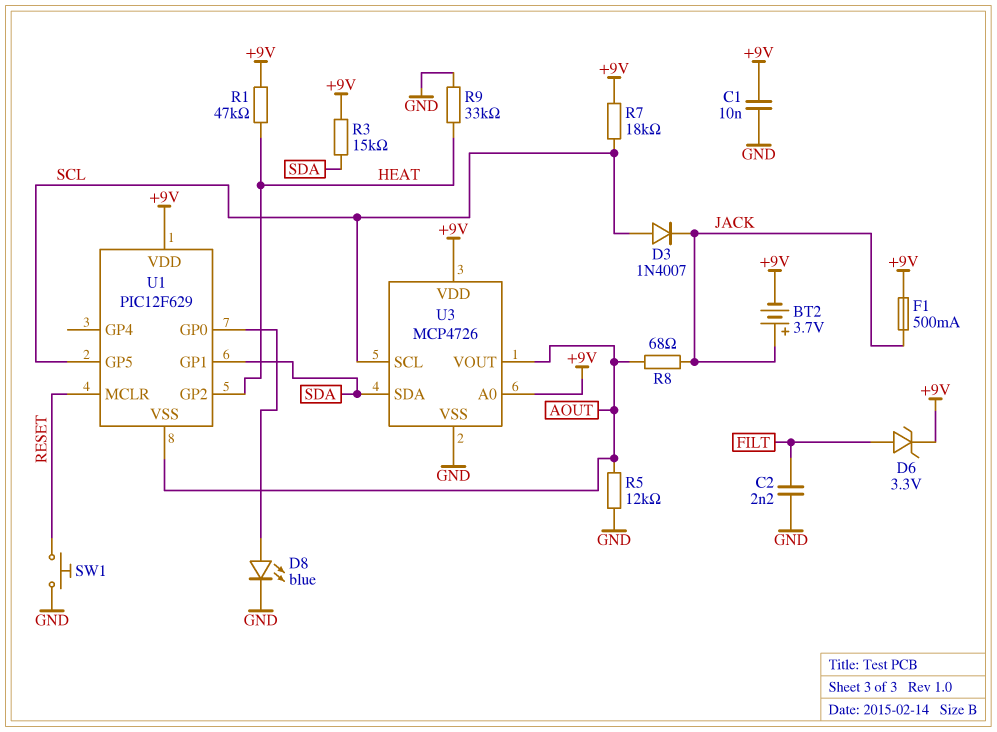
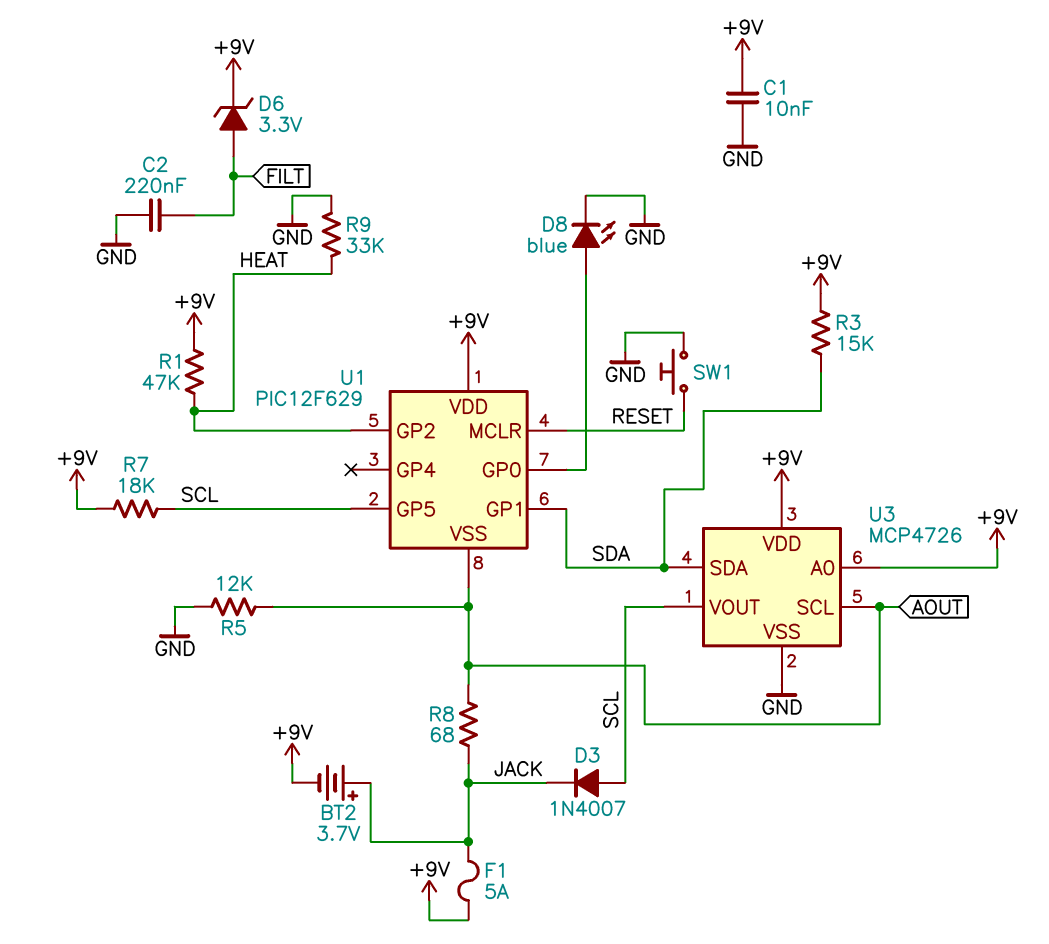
C2: 2.2nF (FILT, GND) -> 220nF (FILT, GND)
F1: 500mA (+9V, JACK) -> 5A (+9V, JACK)
U3 pin SCL: SCL -> AOUT
U3 pin VOUT: AOUT -> SCL

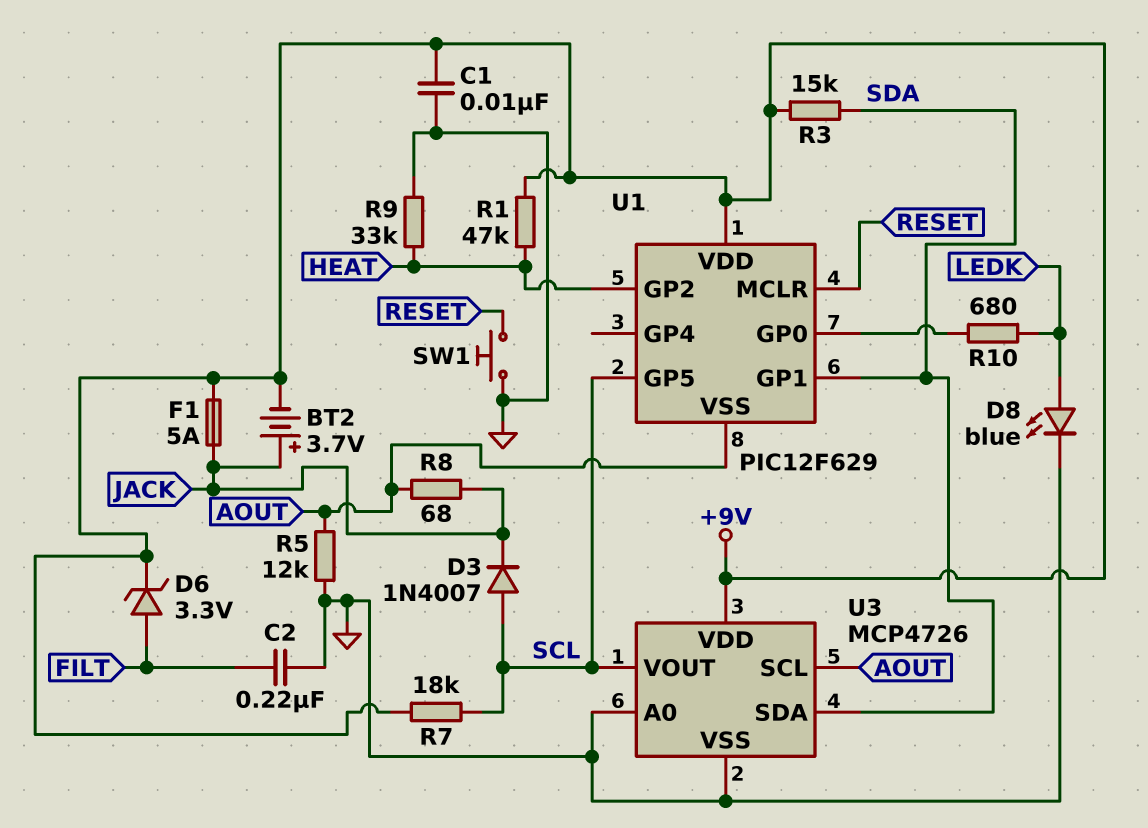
D8: LED blue (A U1/GP0, K GND) -> LED blue (A LEDK, K GND)
R10: none -> 680 (LEDK, U1/GP0)
U3 pin A0: +9V -> GND

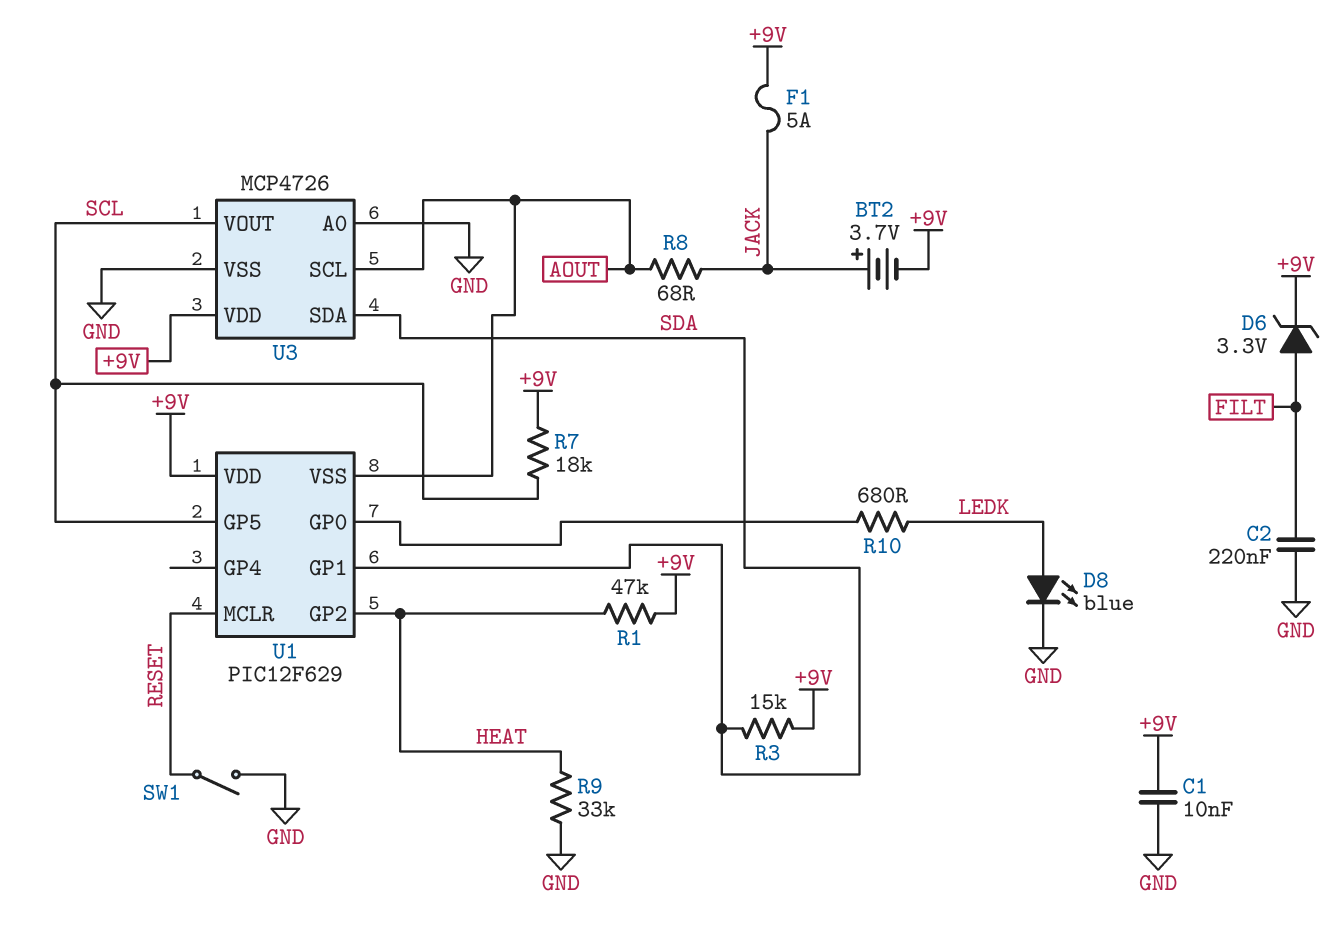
D3: diode 1N4007 (A SCL, K JACK) -> none
R5: 12k (AOUT, GND) -> none
SW1: button (GND, RESET) -> switch (GND, RESET)

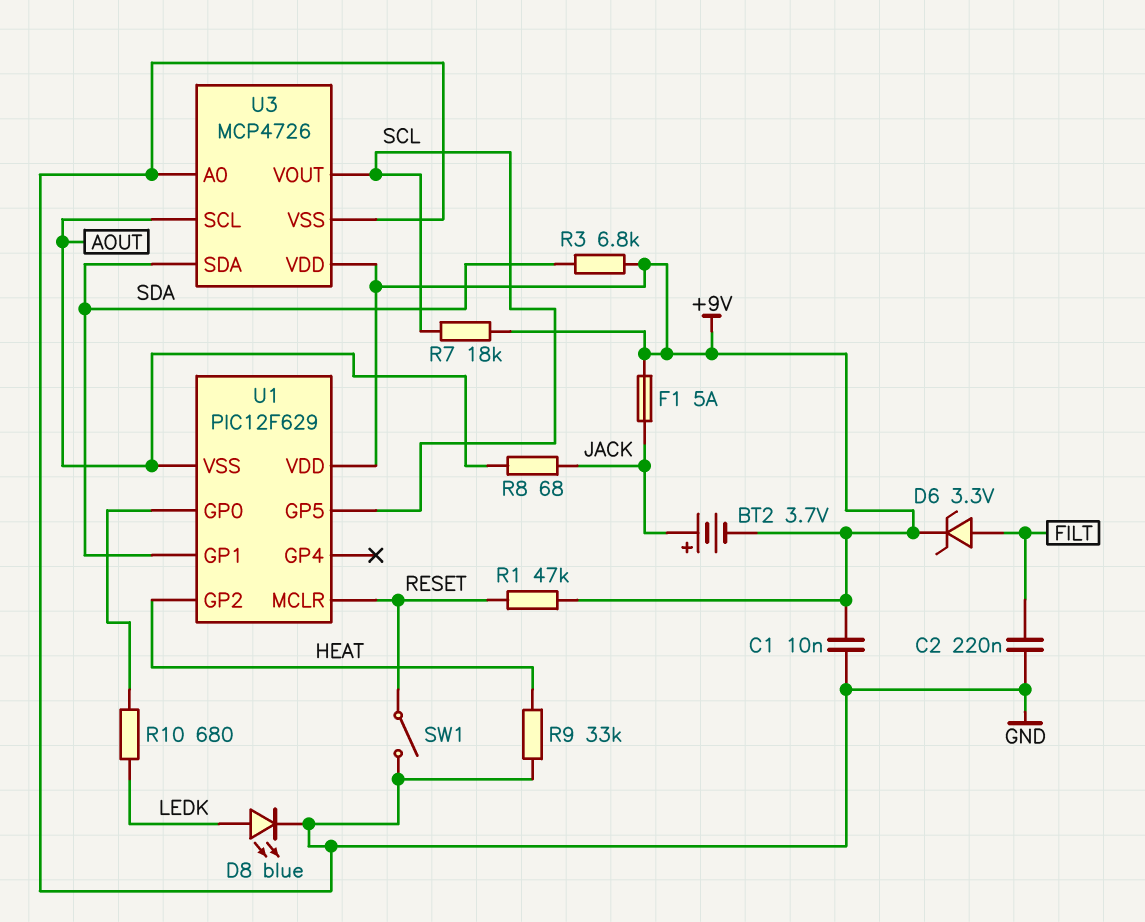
R1: 47k (+9V, HEAT) -> 47k (+9V, RESET)
R3: 15k (+9V, SDA) -> 6.8k (+9V, SDA)

